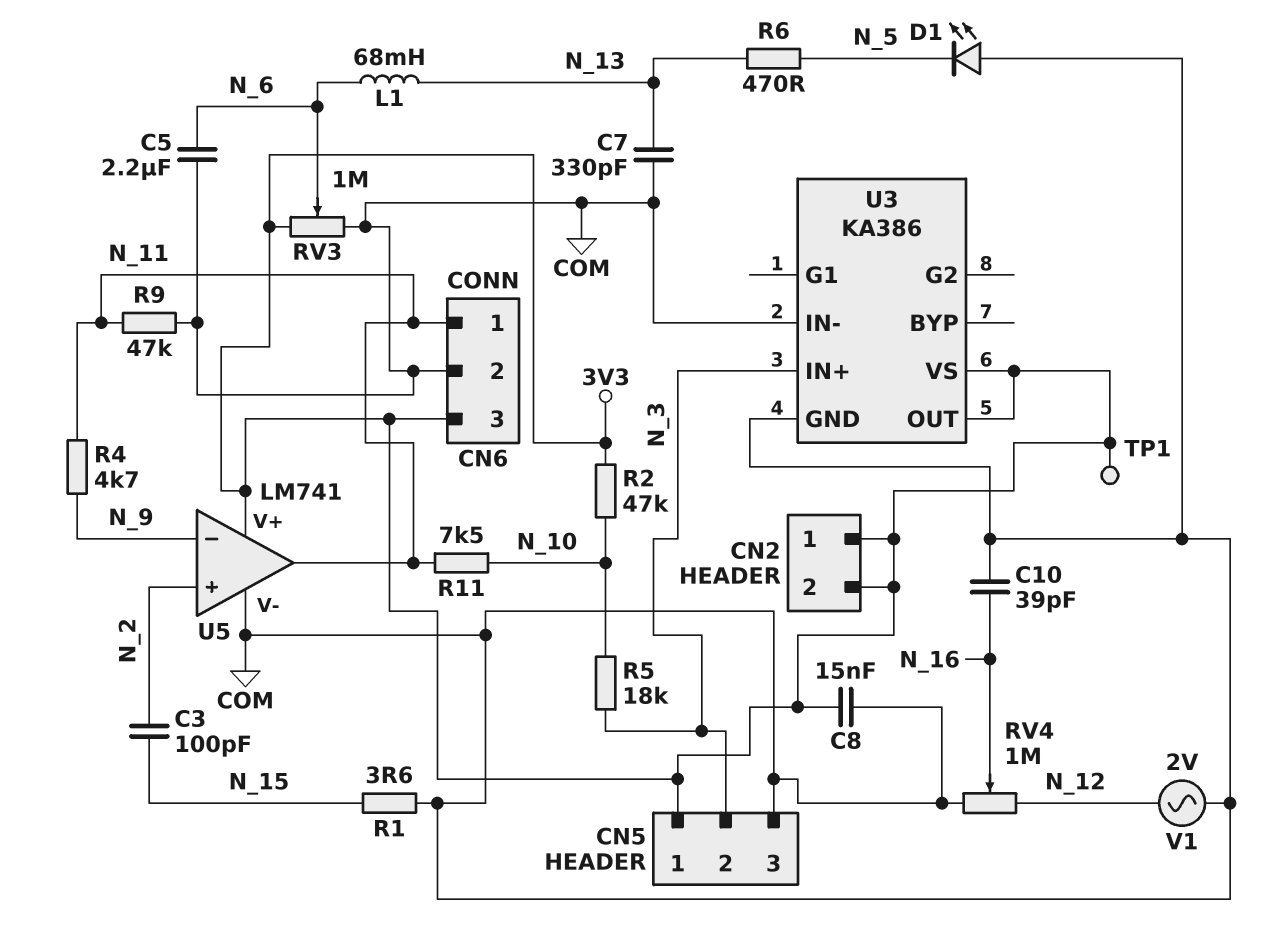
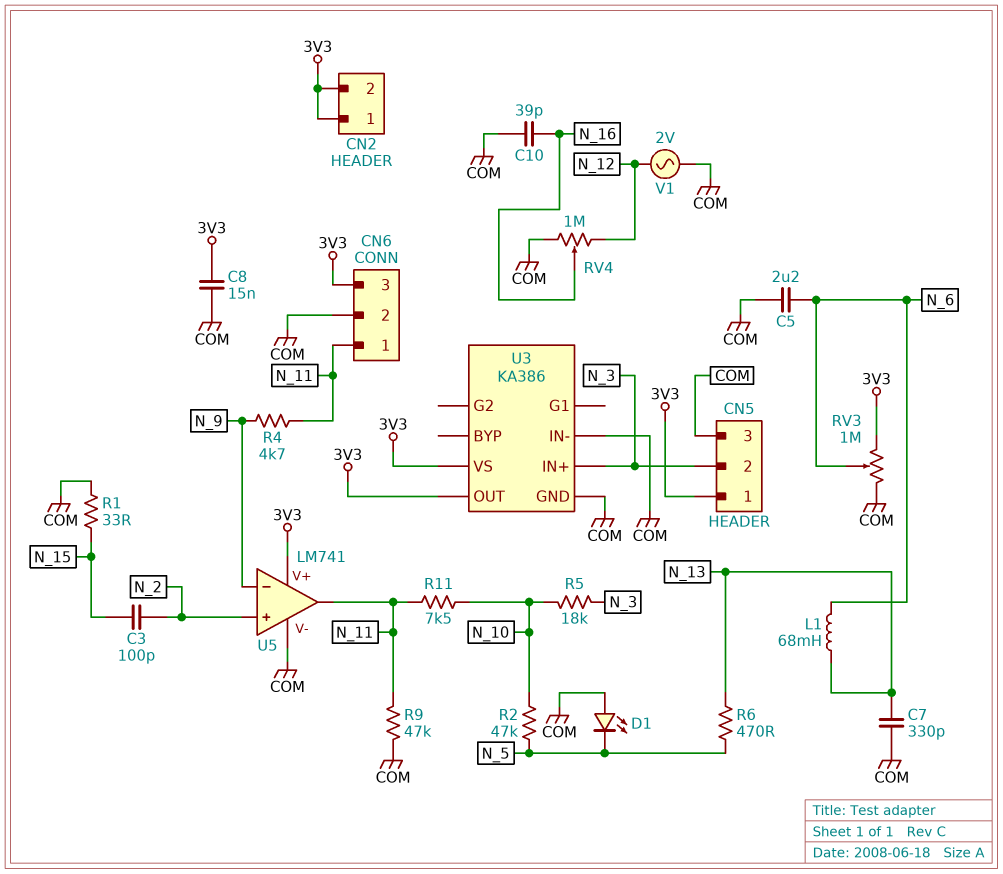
R1: 3.6 (COM, N_15) -> 33 (COM, N_15)
R2: 47k (3V3, N_10) -> 47k (N_5, N_10)
TP1: test point (3V3) -> none

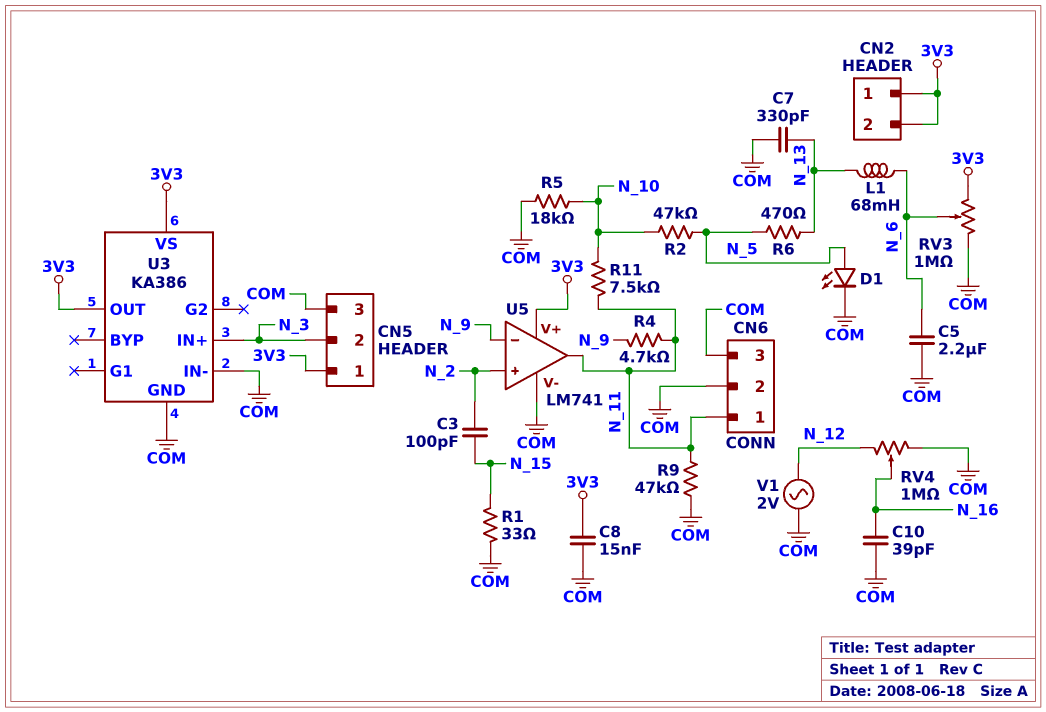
CN6 pin 3: 3V3 -> COM
D1: LED (A COM, K N_5) -> LED (A N_5, K COM)
R5: 18k (N_3, N_10) -> 18k (COM, N_10)

